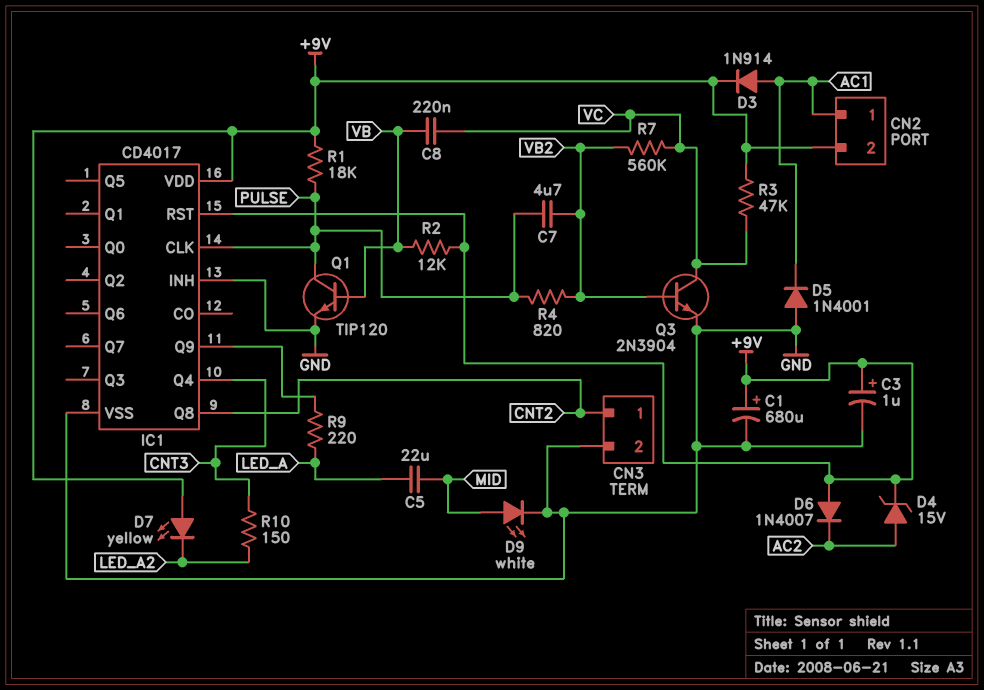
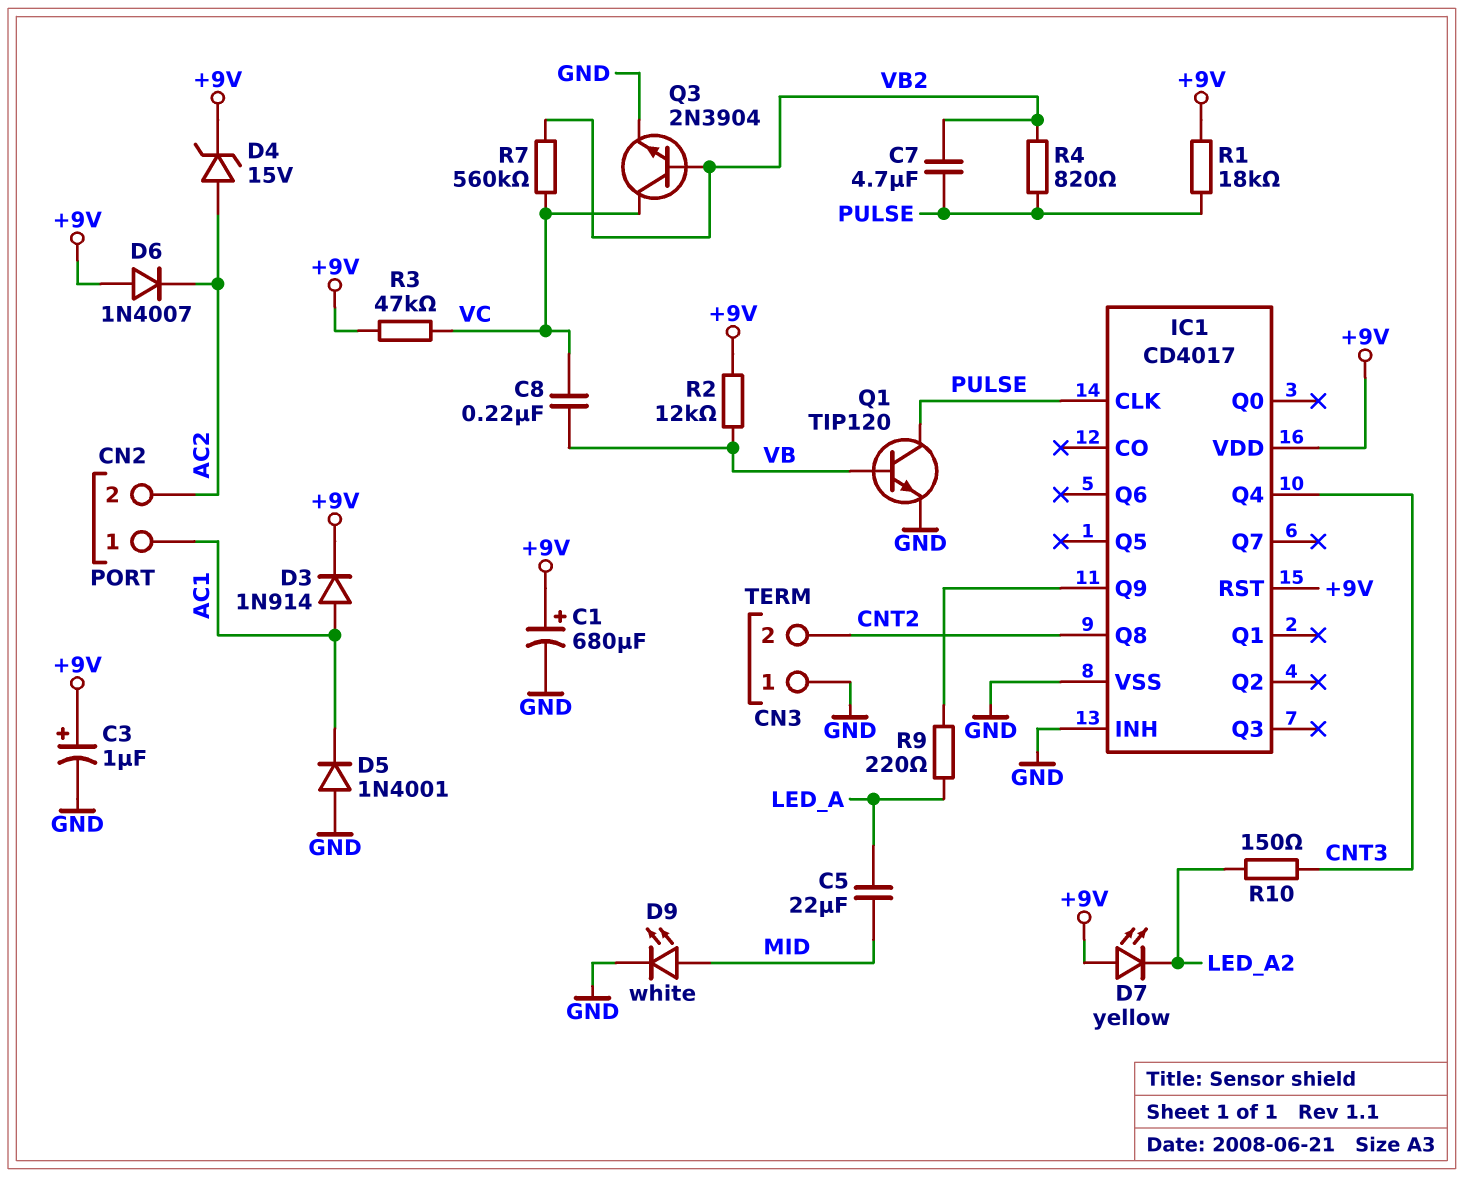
CN2 pin 2: +9V -> AC2
CN3 pin 1: CNT2 -> GND
CN3 pin 2: GND -> CNT2

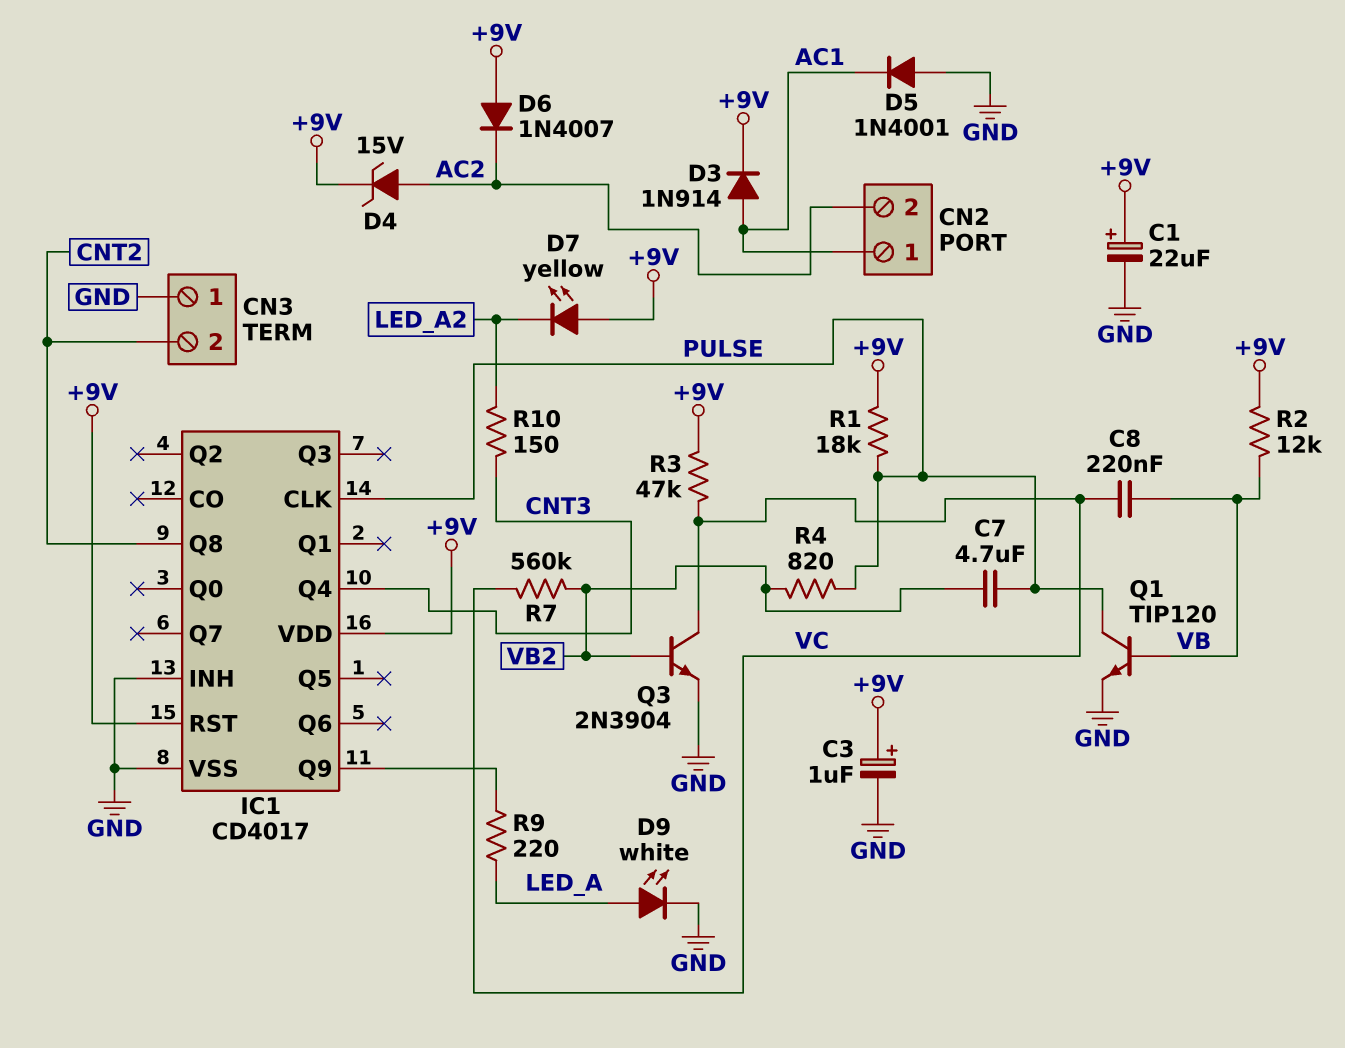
C1: 680uF (plus +9V, minus GND) -> 22uF (plus +9V, minus GND)
C5: 22uF (LED_A, MID) -> none
D9: LED white (A MID, K GND) -> LED white (A LED_A, K GND)

